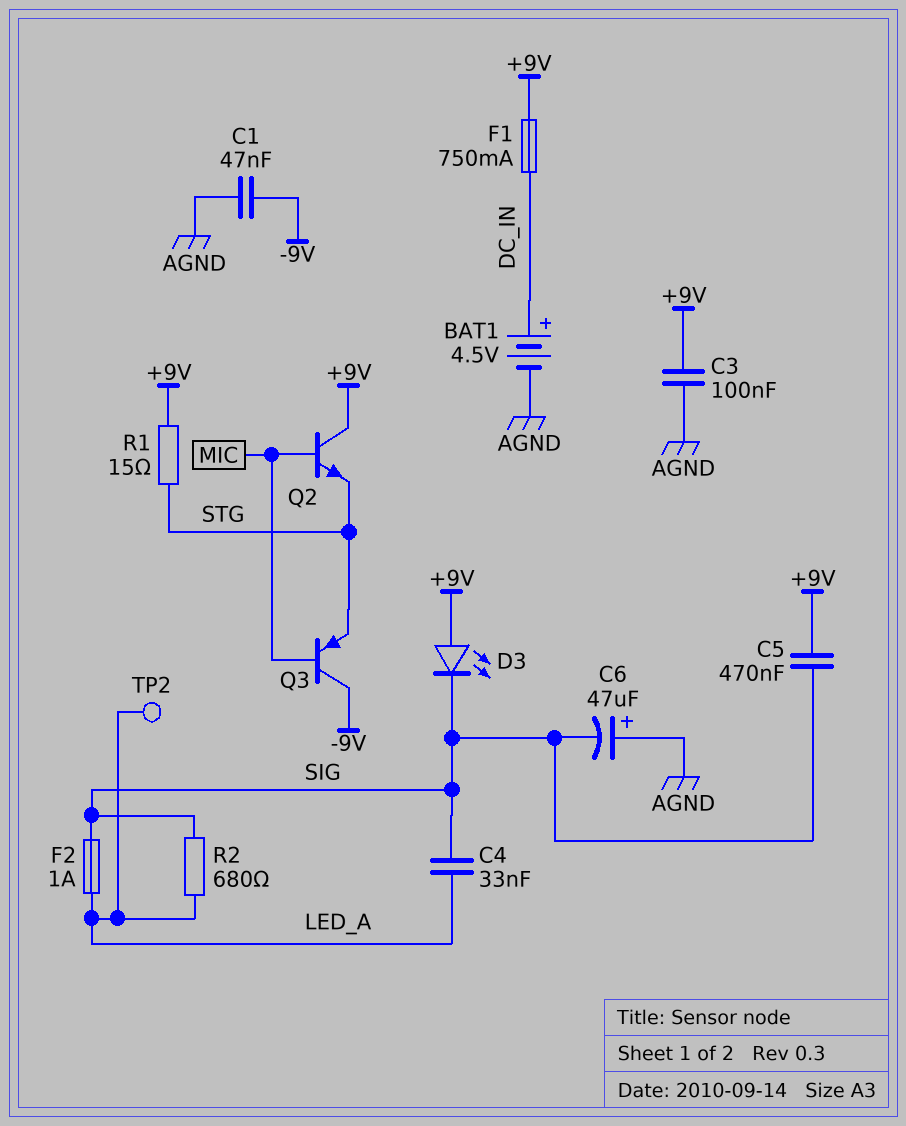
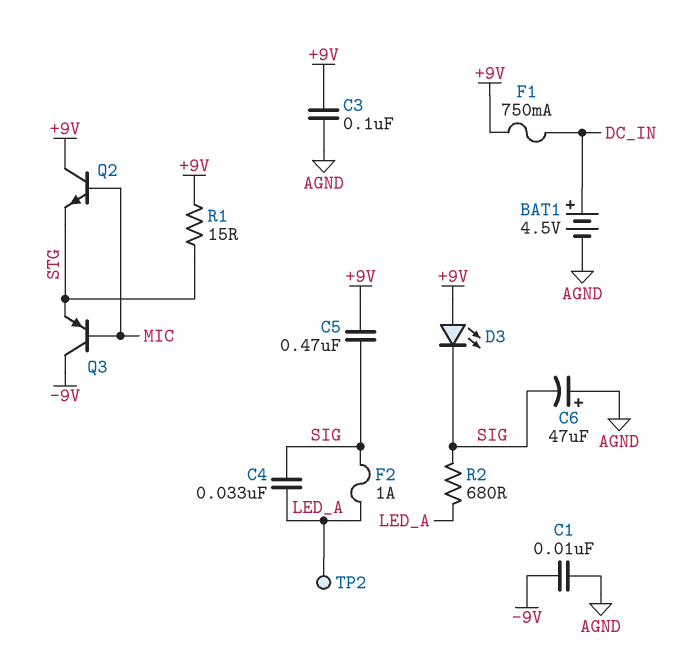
C1: 47nF (-9V, AGND) -> 10nF (-9V, AGND)

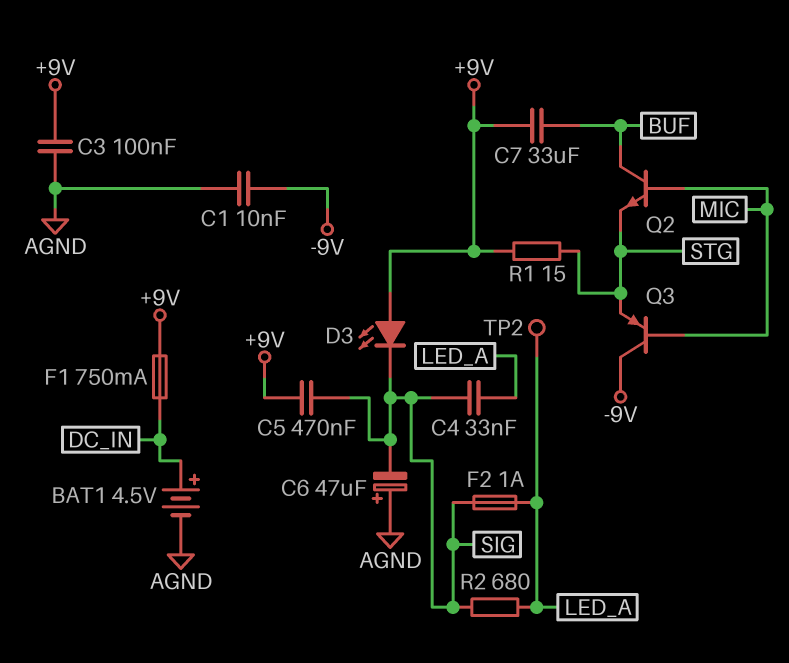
C7: none -> 33uF (+9V, BUF)
Q2: NPN (B MIC, C +9V, E STG) -> NPN (B MIC, C BUF, E STG)

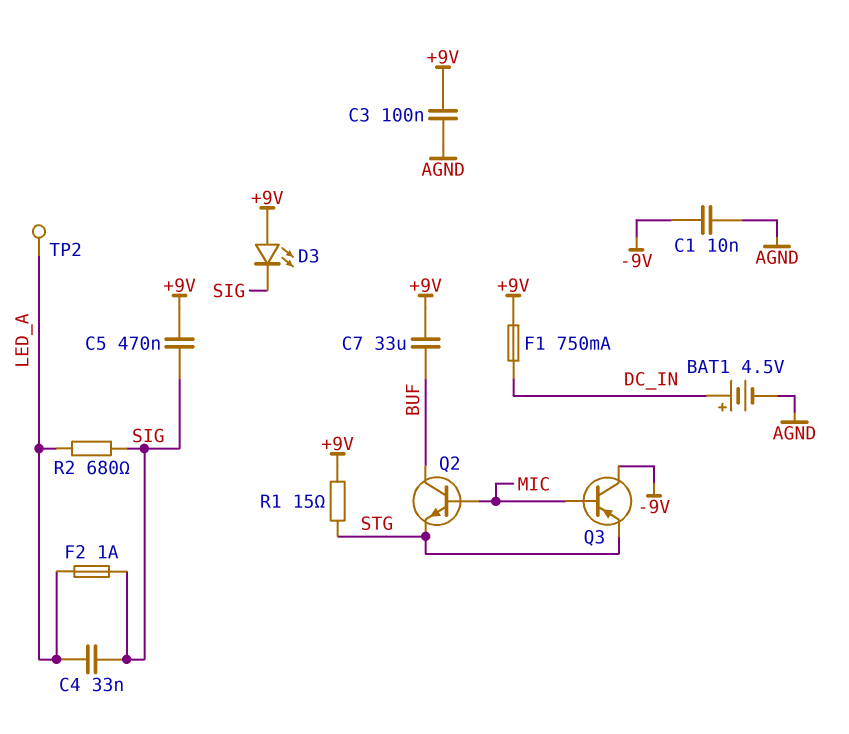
C6: 47uF (plus AGND, minus SIG) -> none

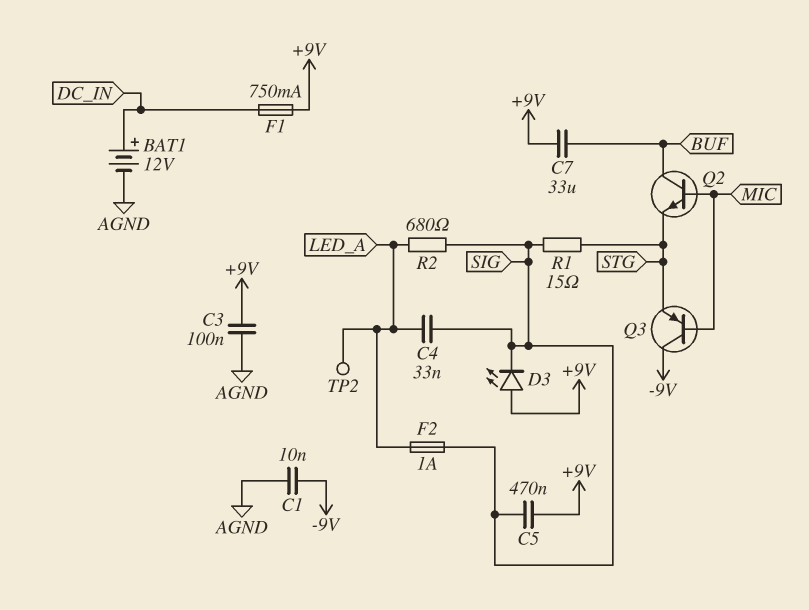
BAT1: 4.5V (plus DC_IN, minus AGND) -> 12V (plus DC_IN, minus AGND)
R1: 15 (+9V, STG) -> 15 (SIG, STG)

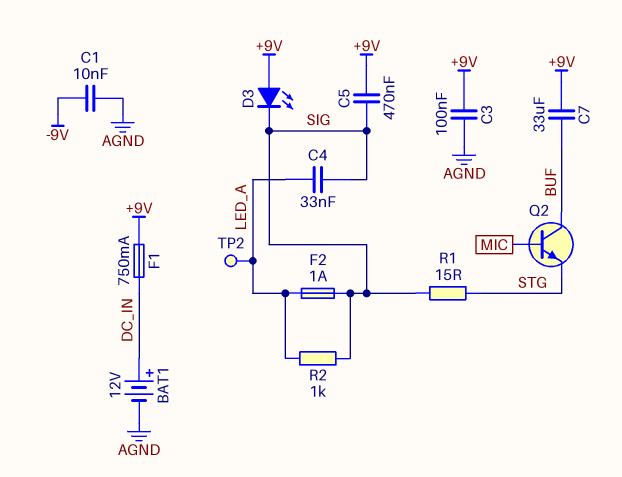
Q3: PNP (B MIC, C -9V, E STG) -> none
R2: 680 (LED_A, SIG) -> 1k (LED_A, SIG)

